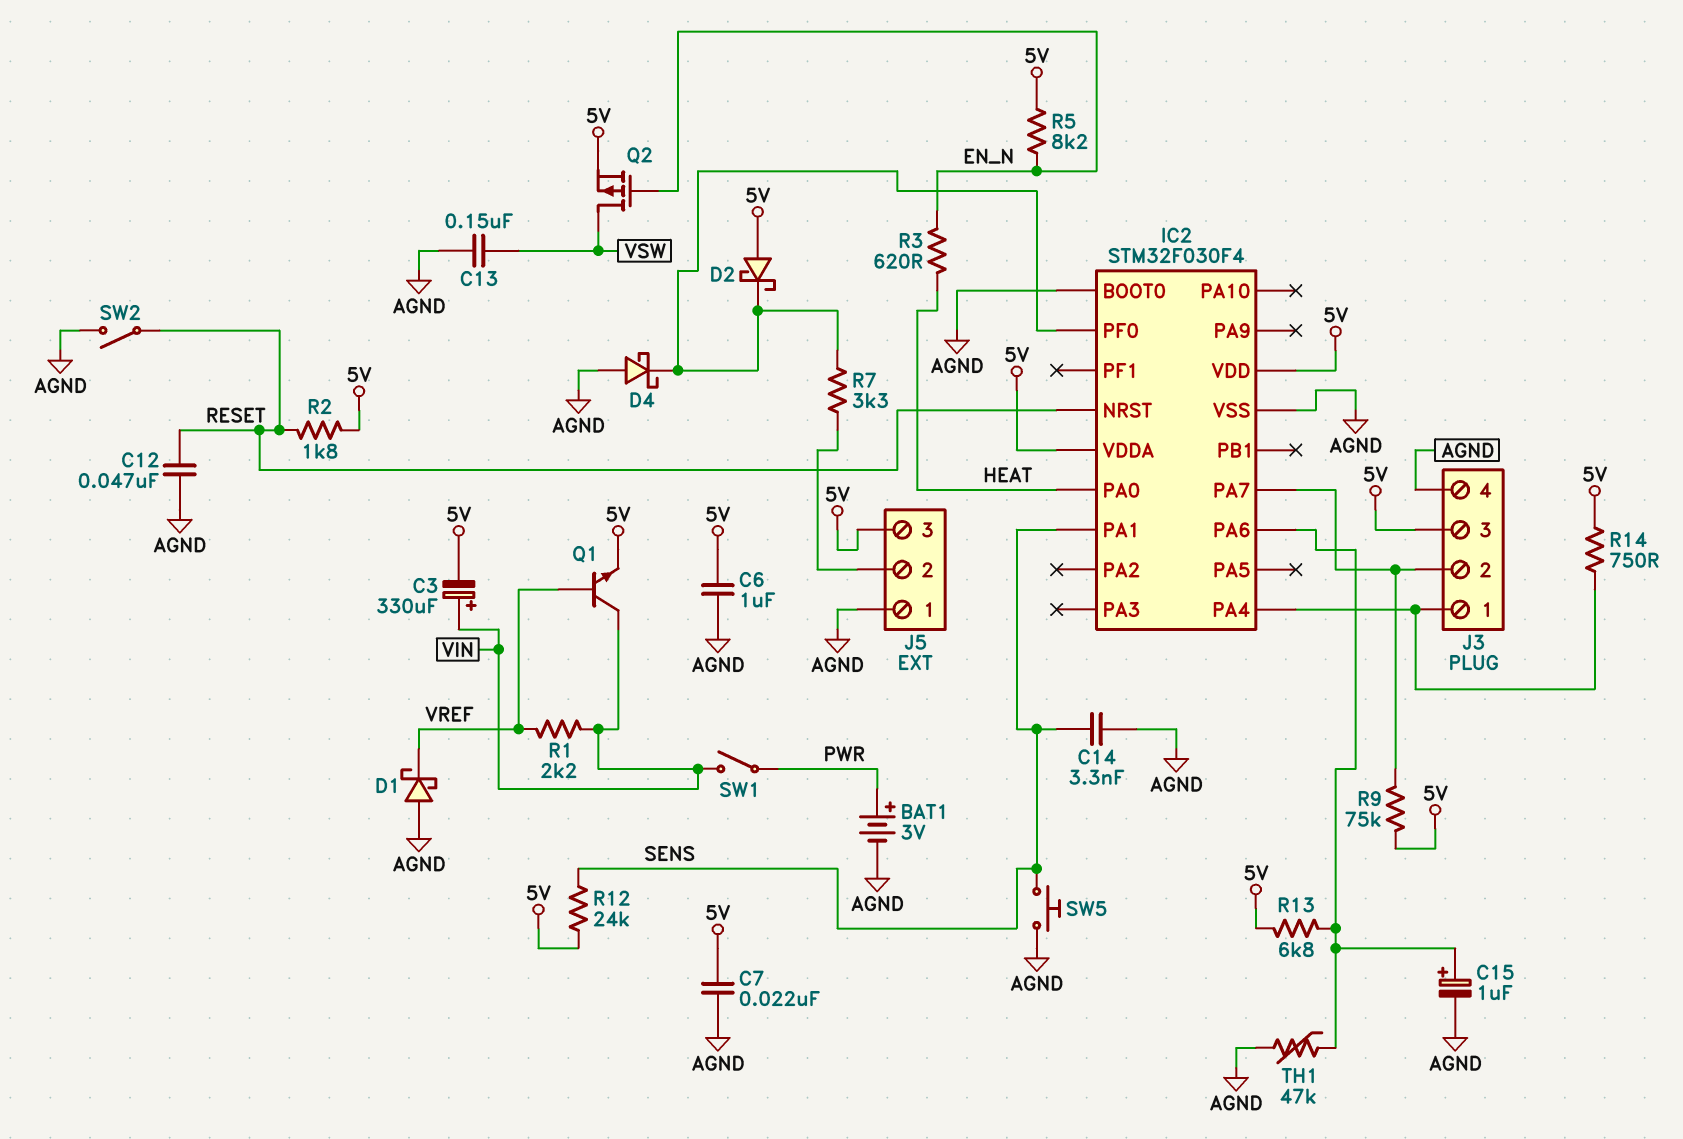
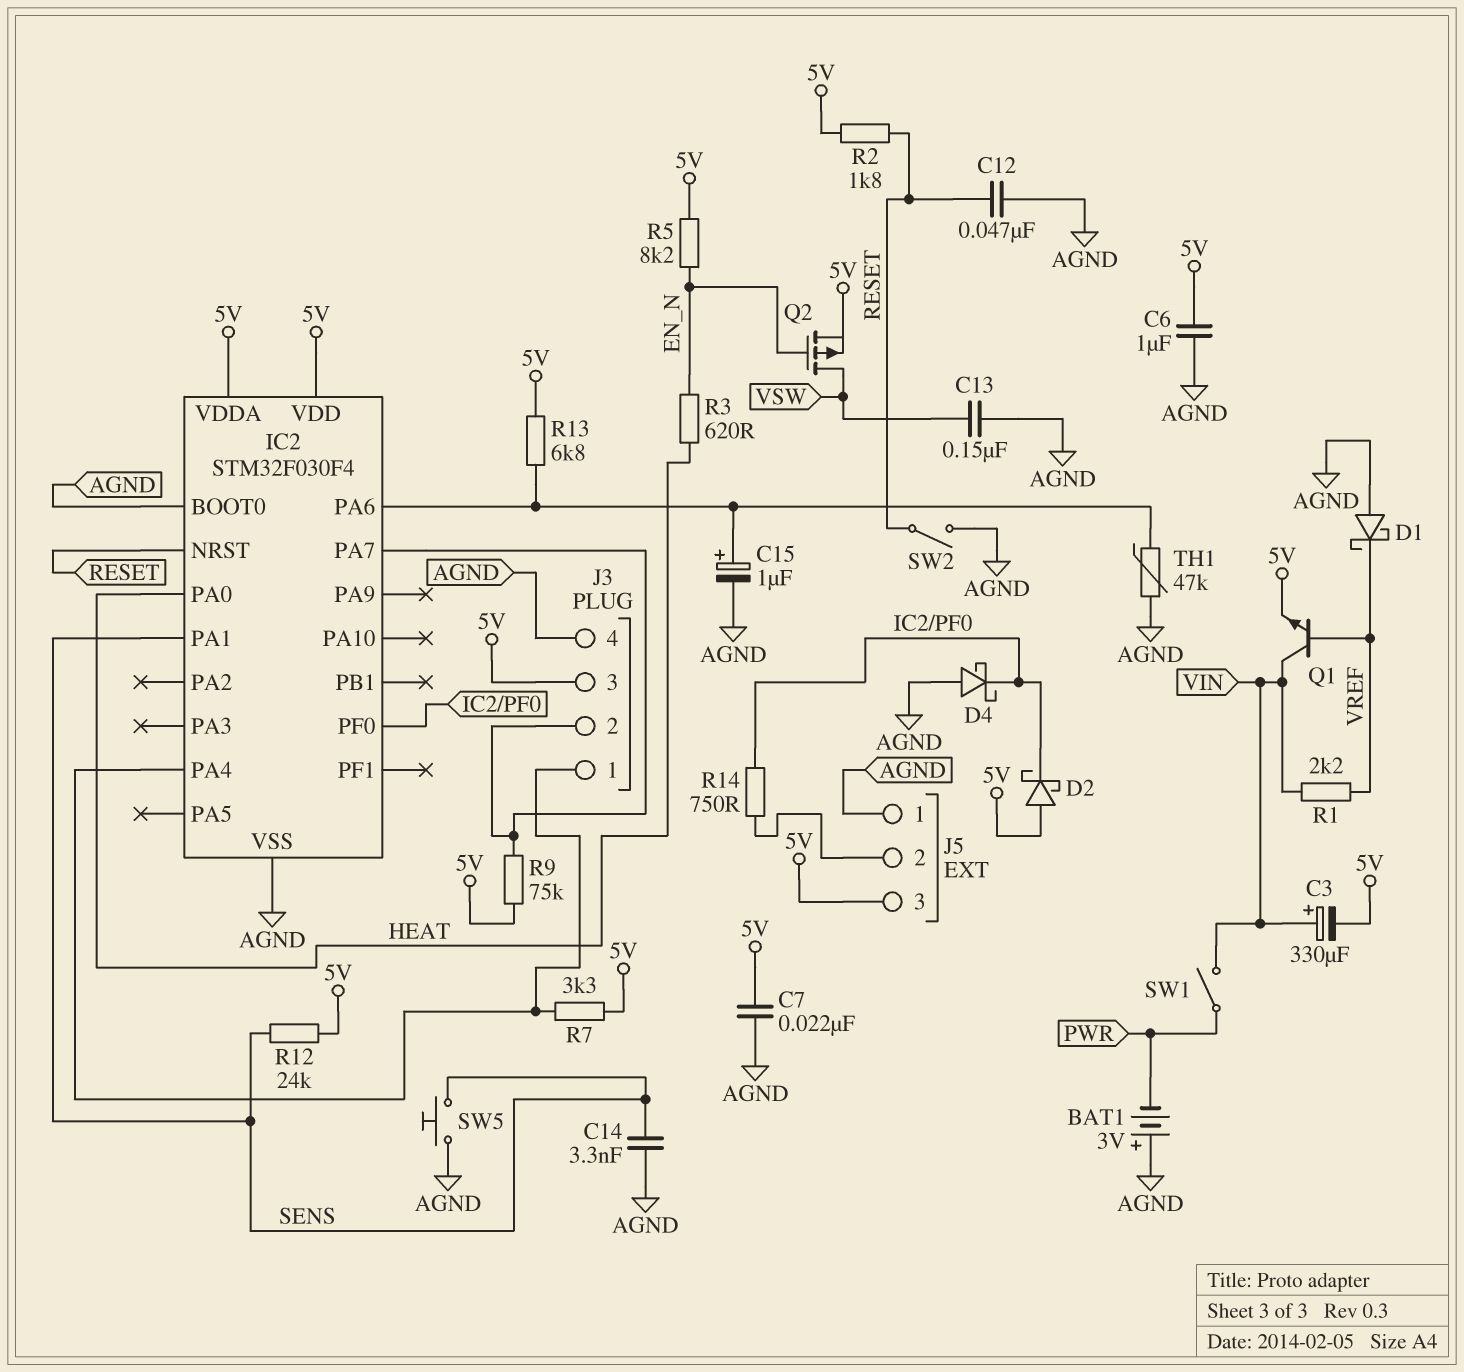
BAT1: 3V (plus PWR, minus AGND) -> 3V (plus AGND, minus PWR)
R7: 3.3k (IC2/PF0, J5/2) -> 3.3k (5V, IC2/PA4)
R14: 750 (5V, IC2/PA4) -> 750 (IC2/PF0, J5/2)

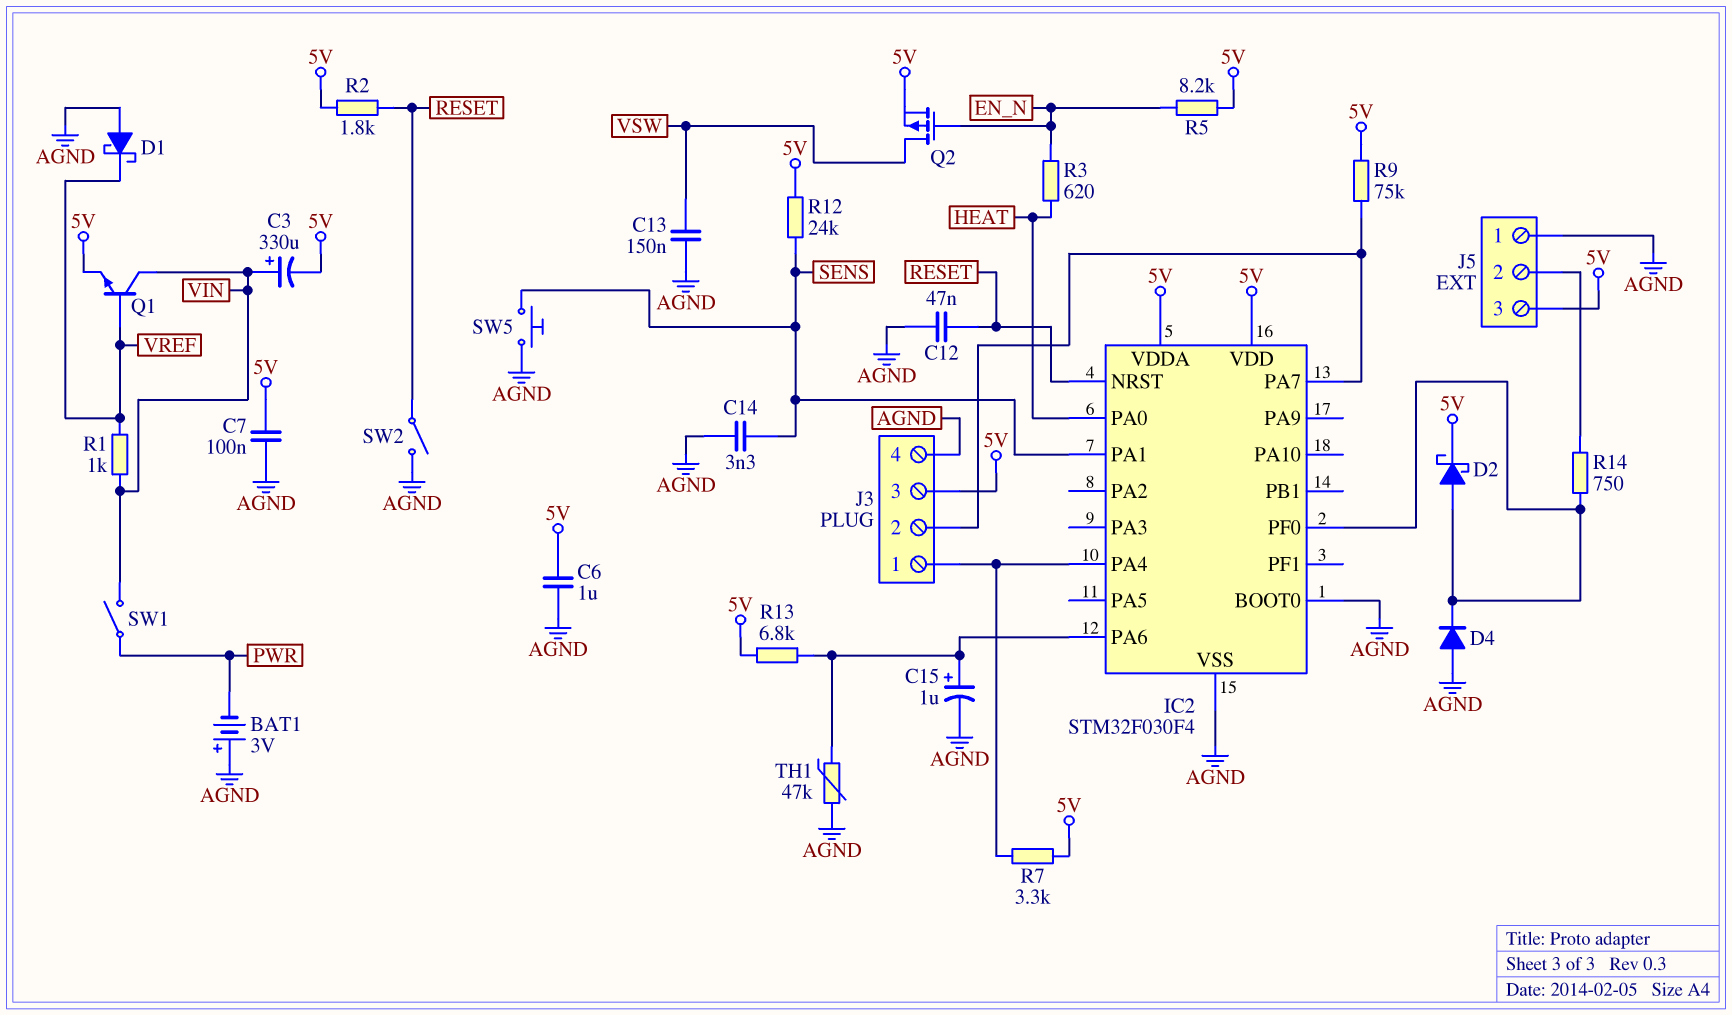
C7: 22nF (5V, AGND) -> 100nF (5V, AGND)
D2: schottky (A 5V, K IC2/PF0) -> schottky (A IC2/PF0, K 5V)
D4: schottky (A AGND, K IC2/PF0) -> diode (A AGND, K IC2/PF0)
R1: 2.2k (VIN, VREF) -> 1k (VIN, VREF)

